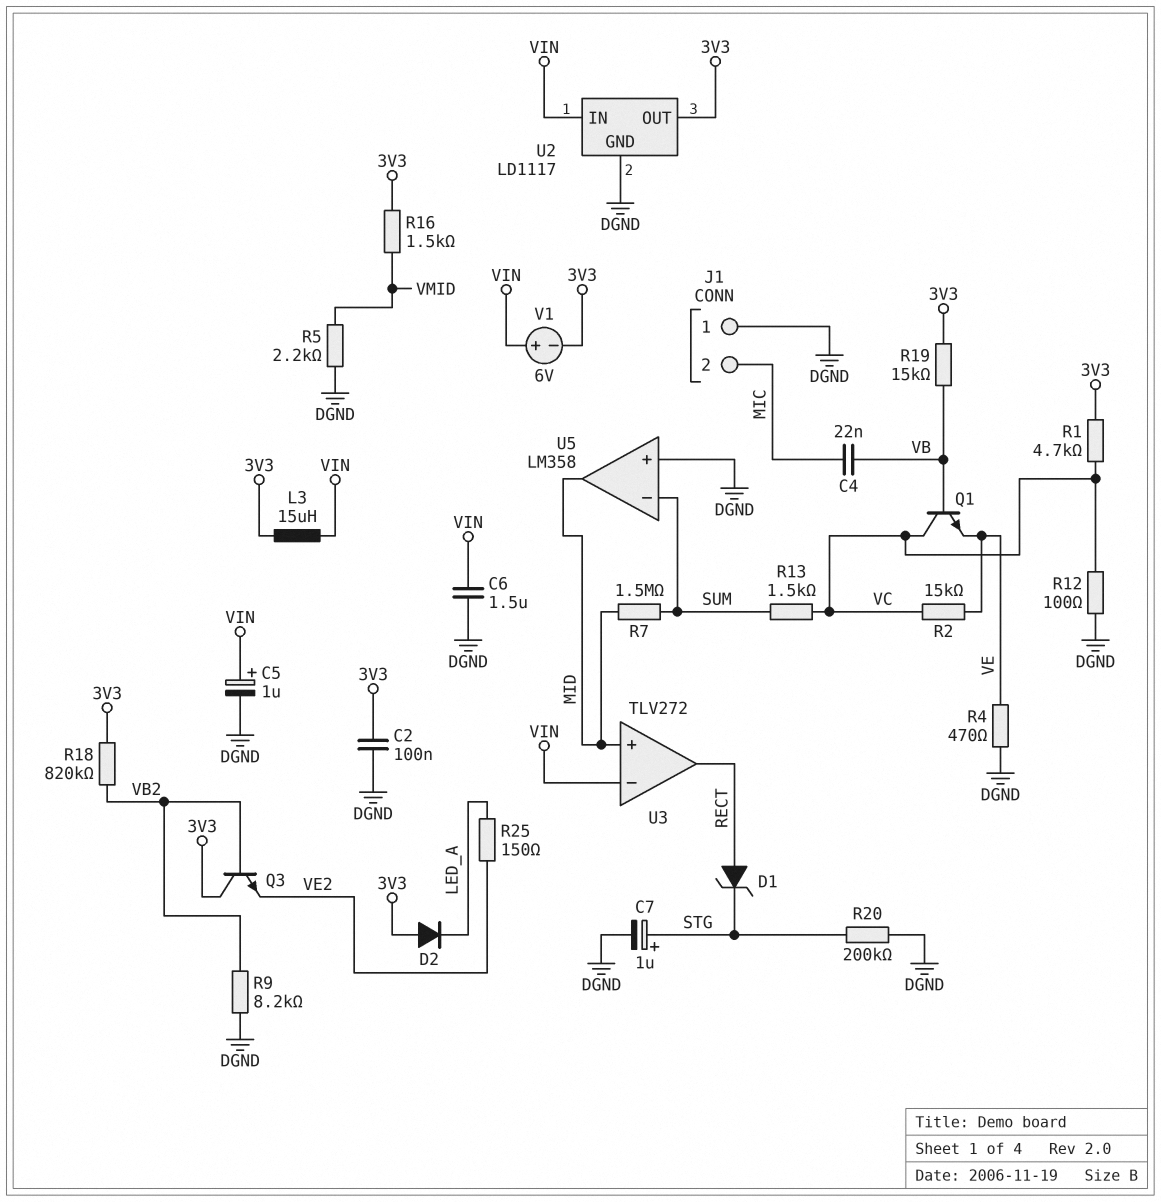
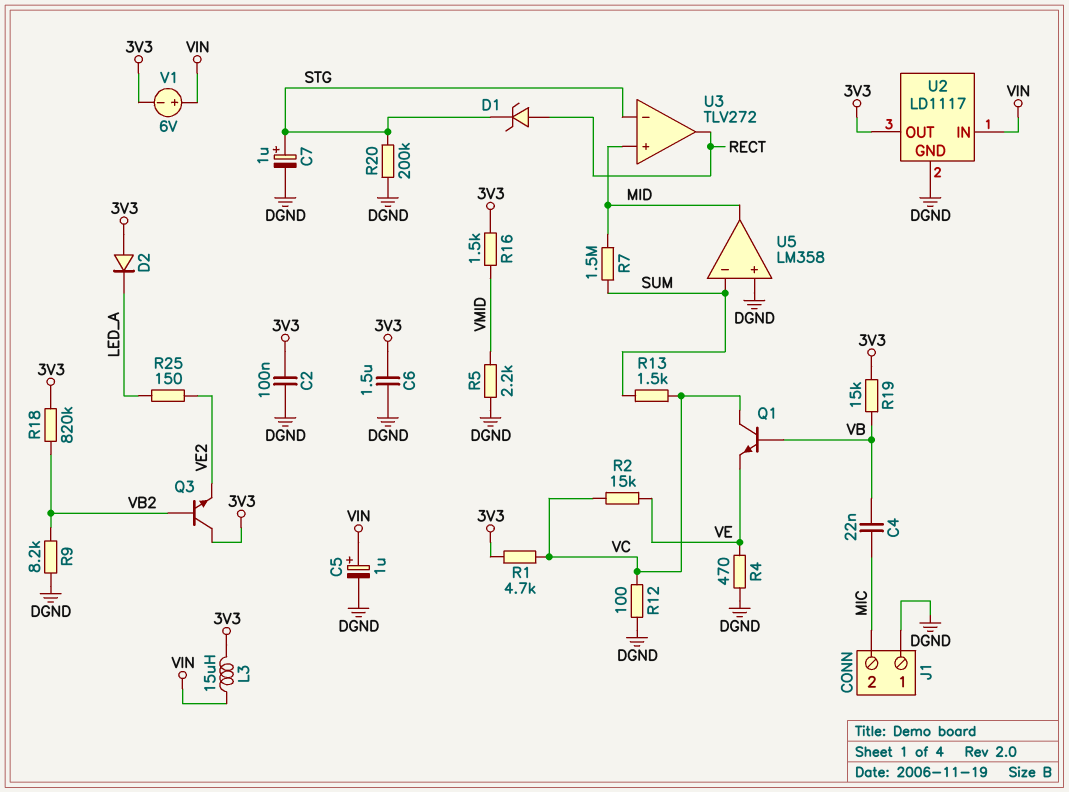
C6: 1.5uF (DGND, VIN) -> 1.5uF (3V3, DGND)
U3 pin in-: VIN -> STG

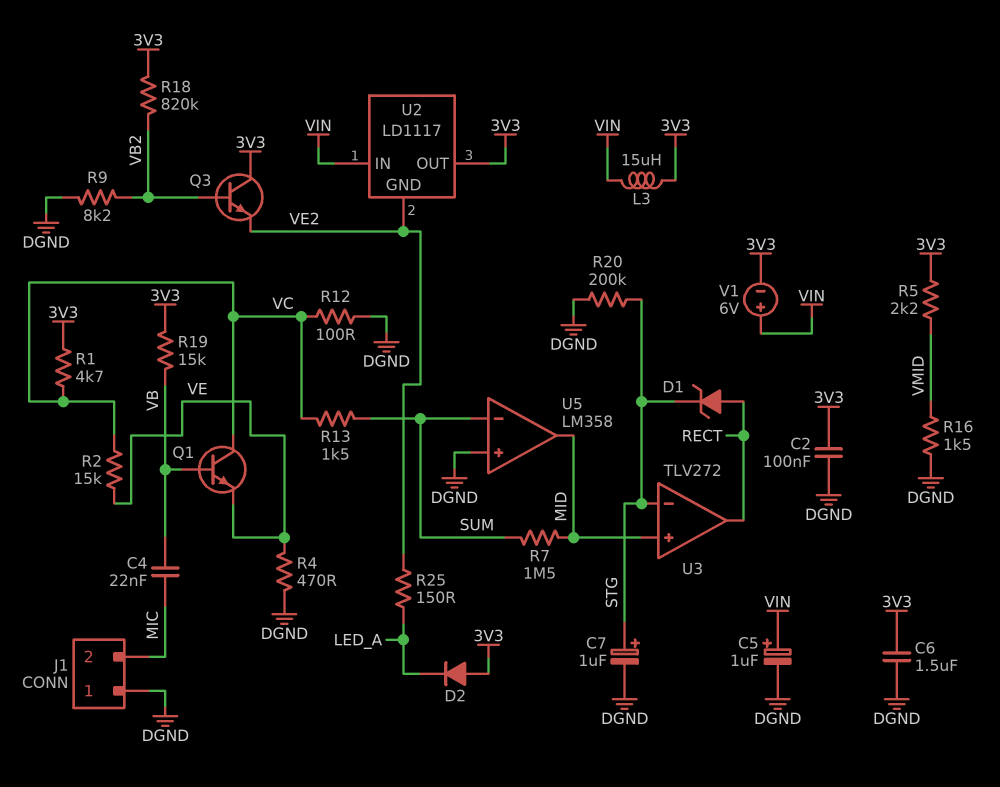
R5: 2.2k (DGND, VMID) -> 2.2k (3V3, VMID)
R16: 1.5k (3V3, VMID) -> 1.5k (DGND, VMID)
U2 pin GND: DGND -> VE2

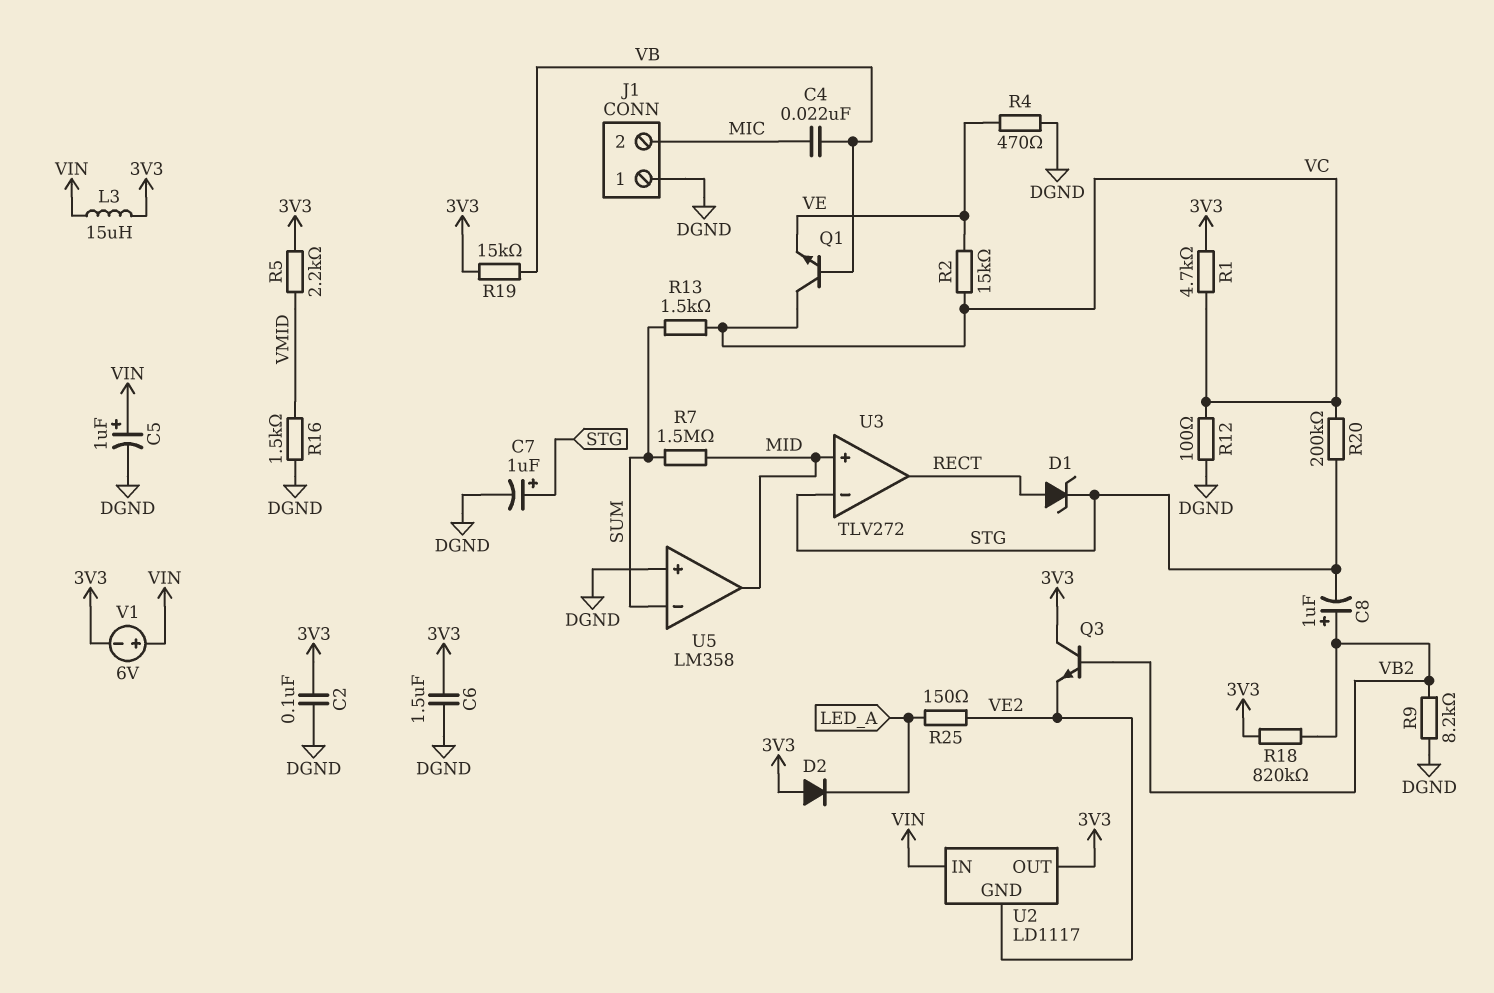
C8: none -> 1uF (plus VB2, minus STG)
R20: 200k (DGND, STG) -> 200k (STG, VC)

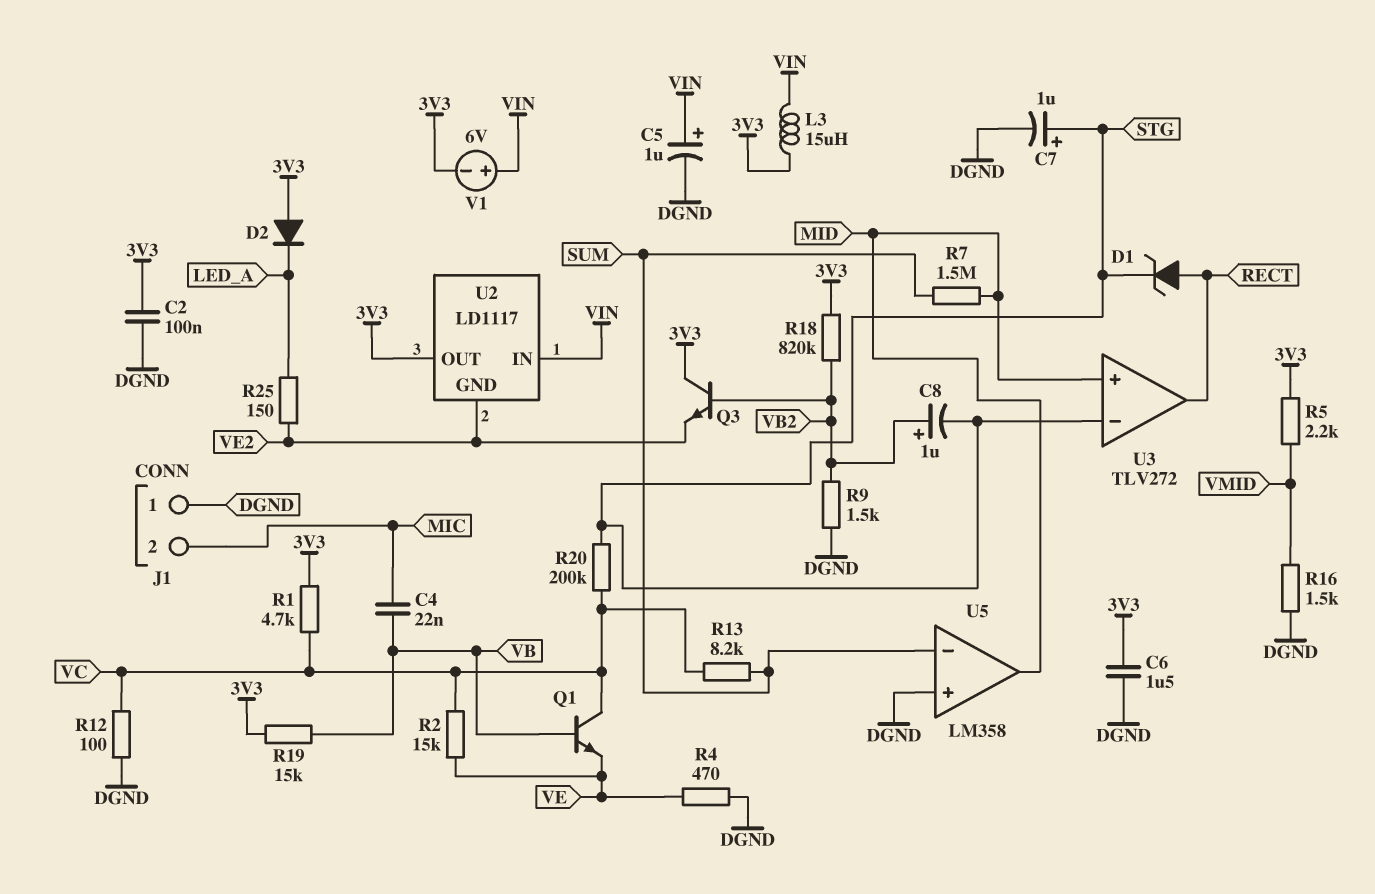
R9: 8.2k (DGND, VB2) -> 1.5k (DGND, VB2)
R13: 1.5k (SUM, VC) -> 8.2k (SUM, VC)

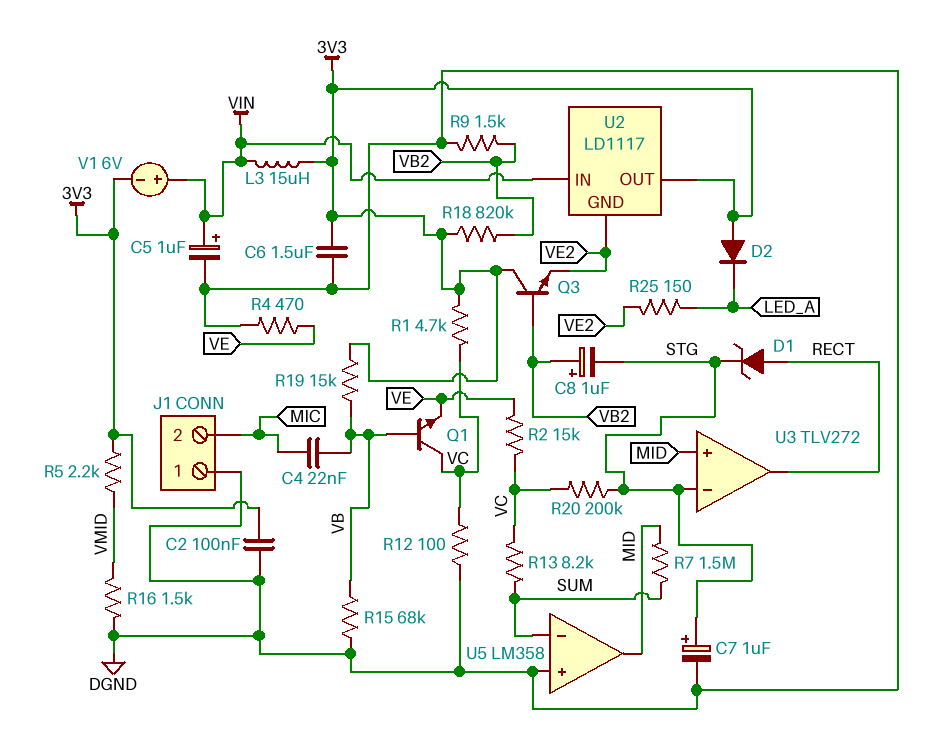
R15: none -> 68k (DGND, VB)

